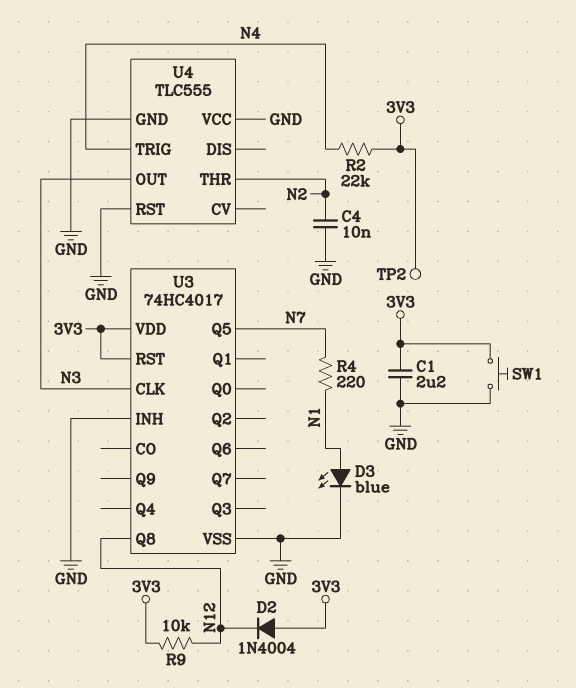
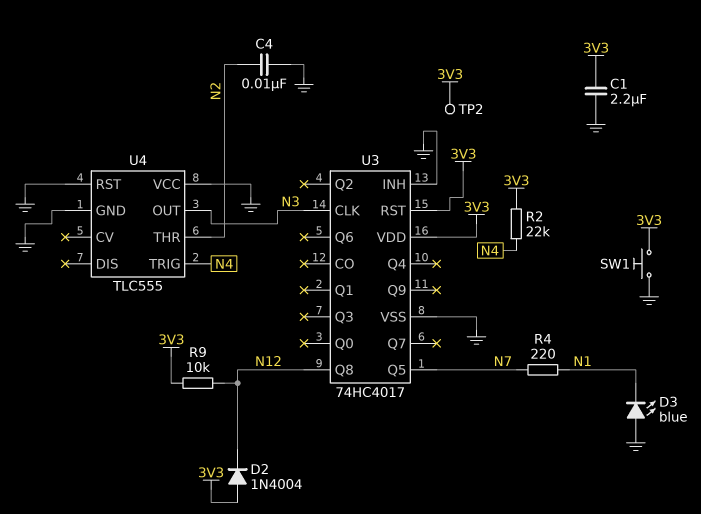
D3: LED blue (A N1, K GND) -> LED blue (A GND, K N1)

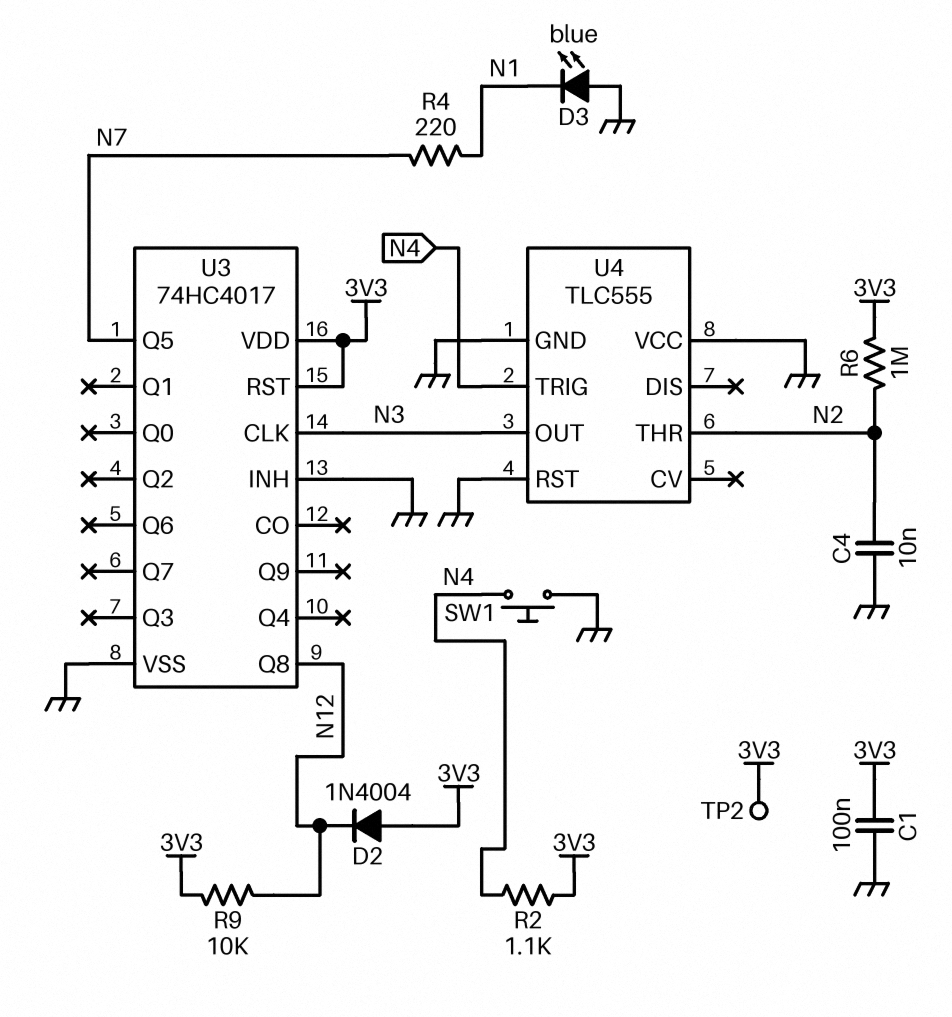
C1: 2.2uF (3V3, GND) -> 100nF (3V3, GND)
R2: 22k (3V3, N4) -> 1.1k (3V3, N4)
R6: none -> 1M (3V3, N2)
SW1: button (3V3, GND) -> button (GND, N4)

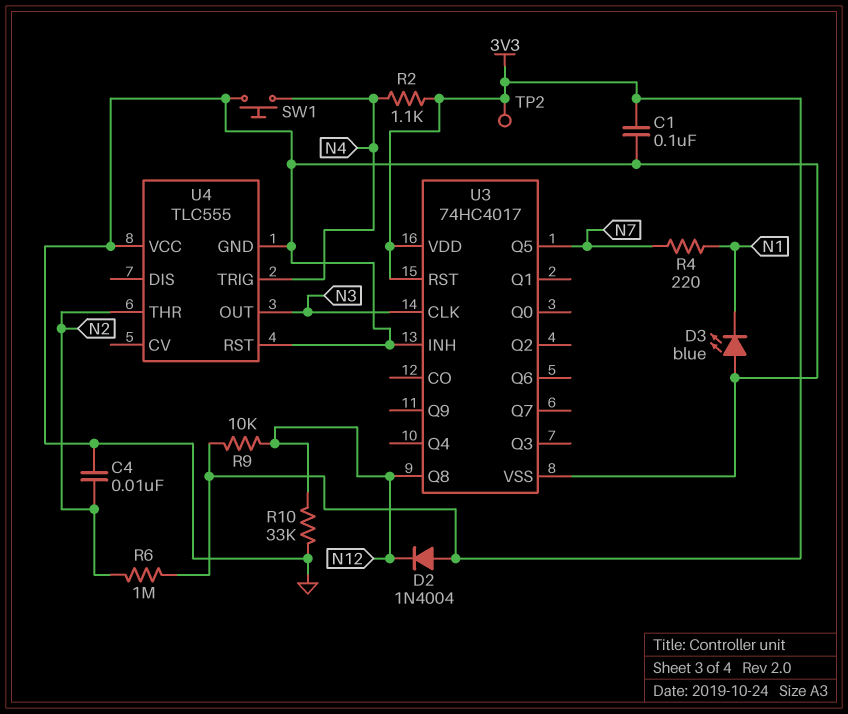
R10: none -> 33k (GND, N12)

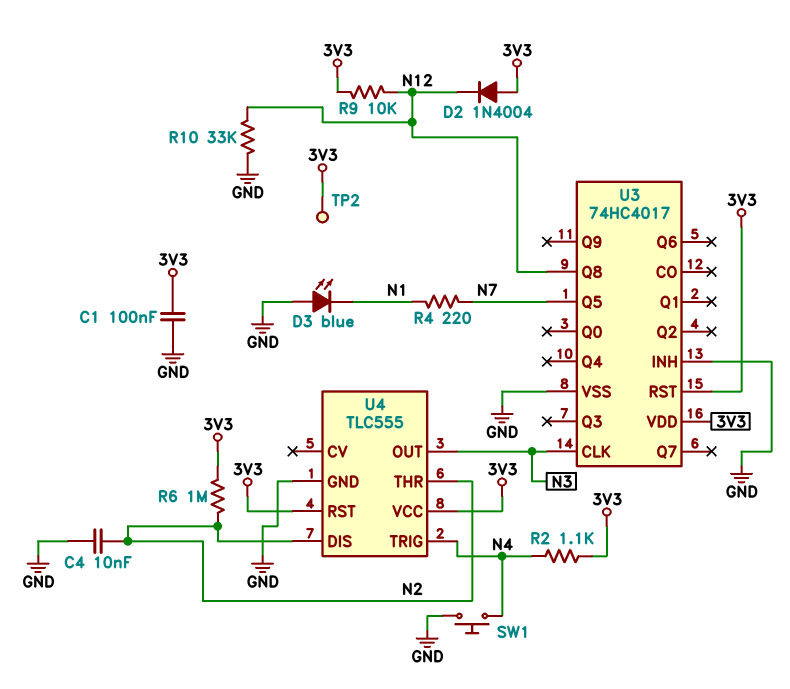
U4 pin DIS: none -> N2
U4 pin RST: GND -> 3V3
U4 pin VCC: GND -> 3V3

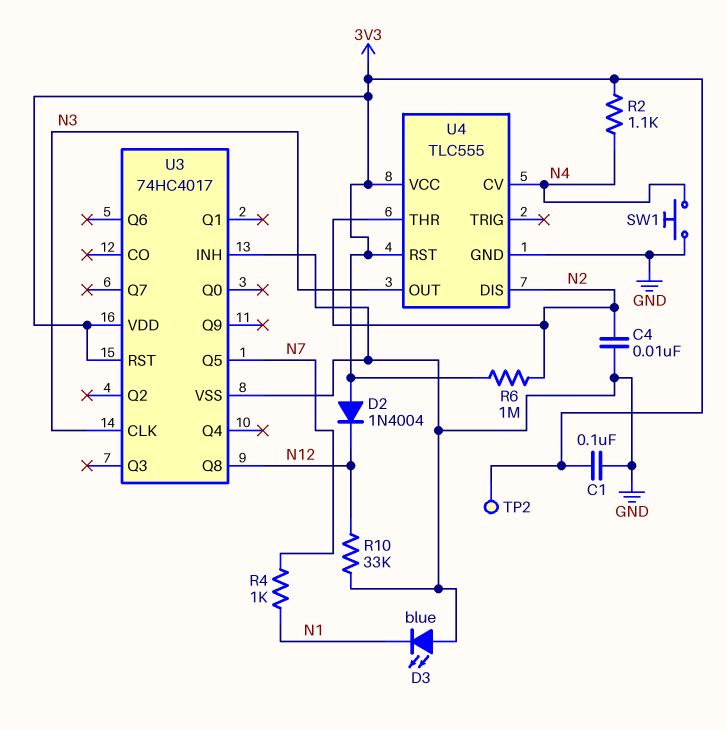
R4: 220 (N1, N7) -> 1k (N1, N7)
R9: 10k (3V3, N12) -> none
U4 pin CV: none -> N4
U4 pin TRIG: N4 -> none

